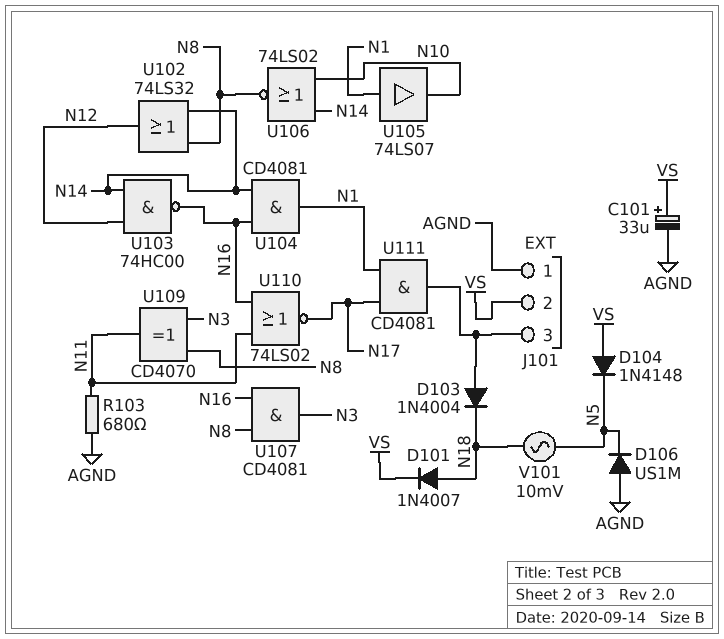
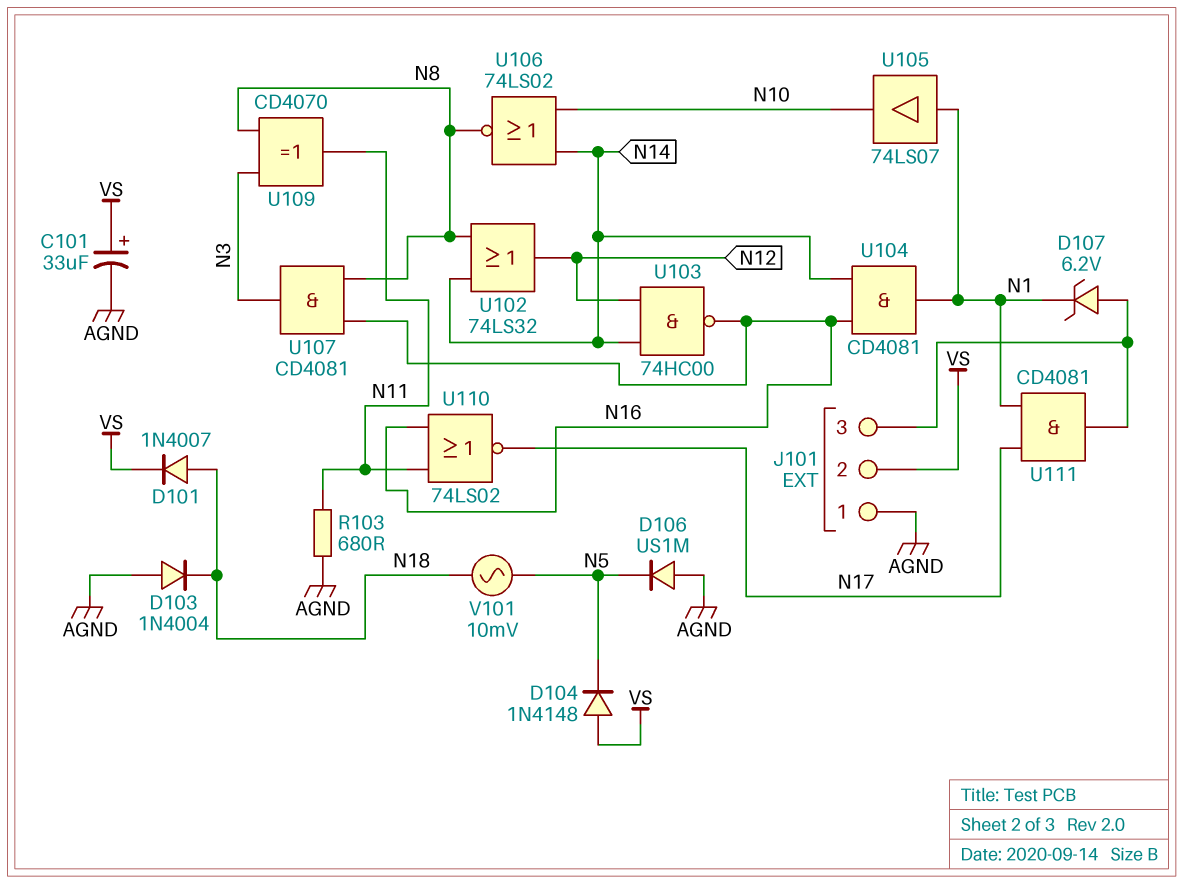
D103: diode 1N4004 (A J101/3, K N18) -> diode 1N4004 (A AGND, K N18)
D107: none -> zener 6.2V (A J101/3, K N1)

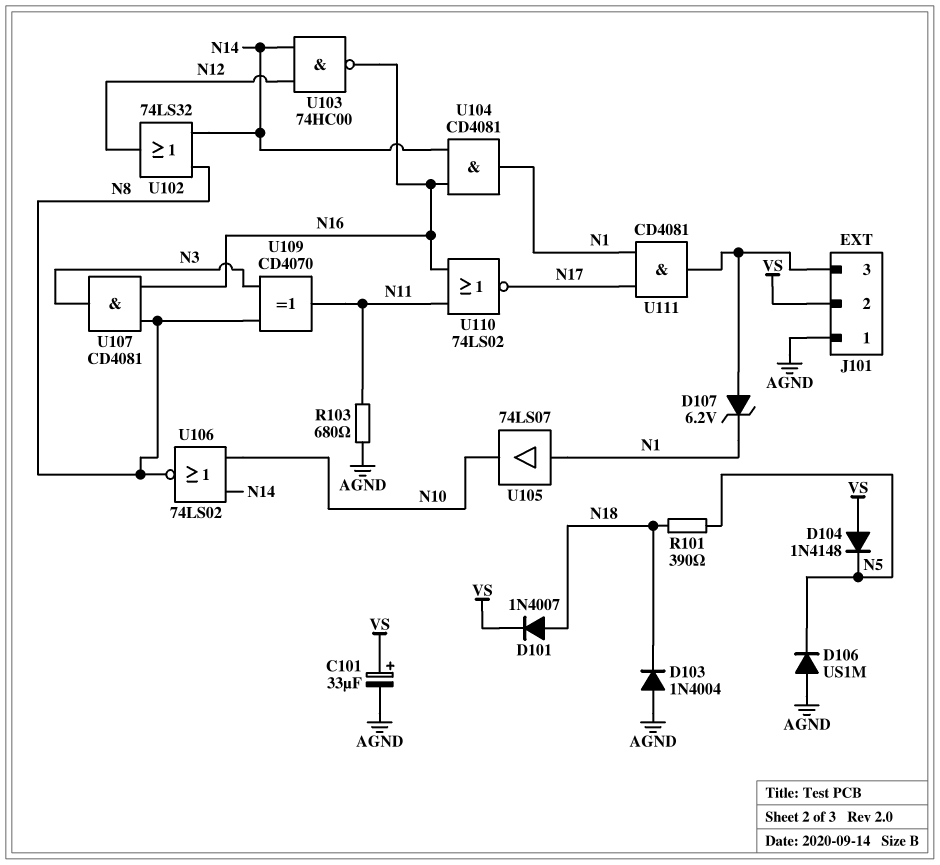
R101: none -> 390 (N5, N18)
V101: AC 10mV (N5, N18) -> none

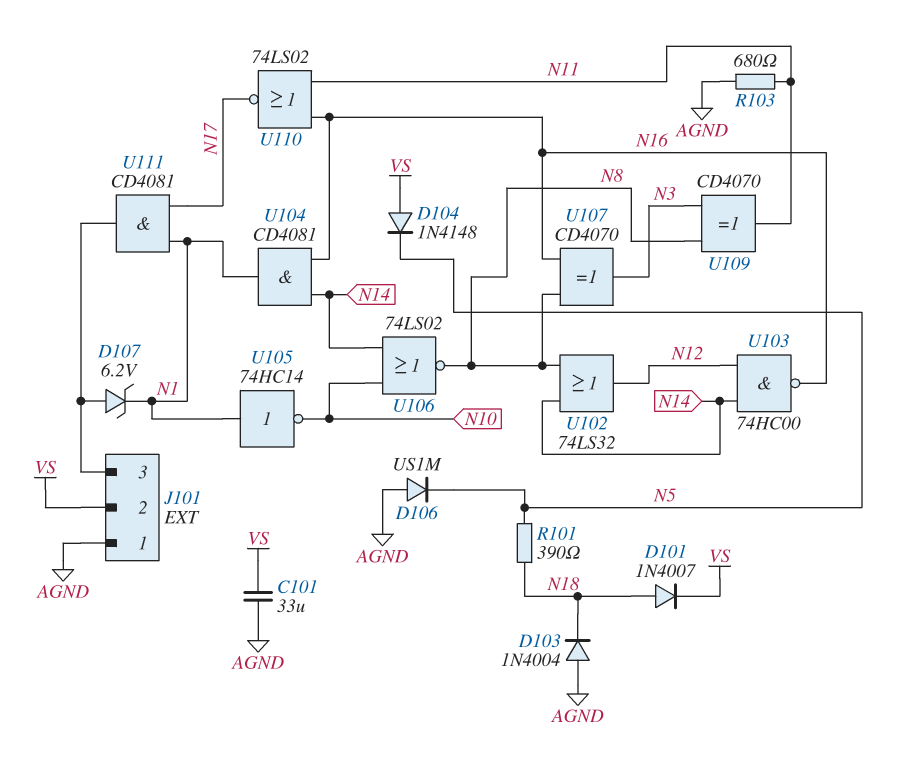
C101: 33uF (plus VS, minus AGND) -> 33uF (AGND, VS)
U105: buffer 74LS07 (in N1, out N10) -> NOT 74HC14 (in N1, out N10)
U107: AND CD4081 (in N8, in N16, out N3) -> XOR CD4070 (in N8, in N16, out N3)

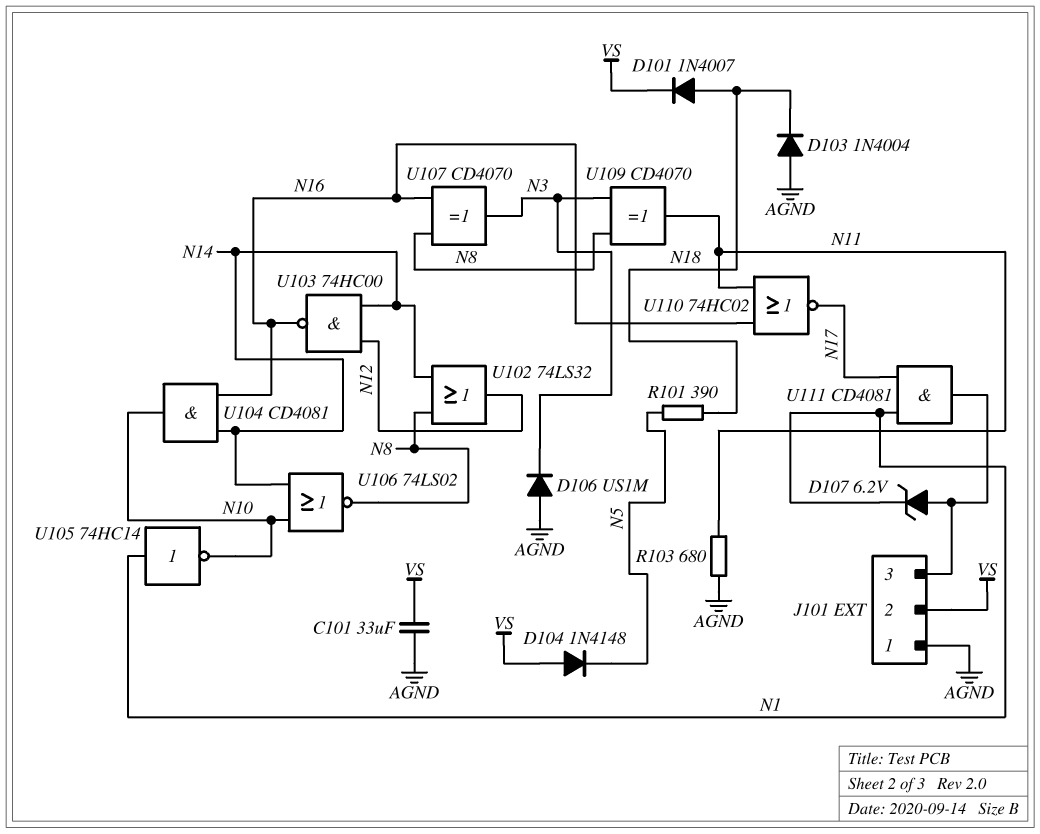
D106: diode US1M (A AGND, K N5) -> diode US1M (A AGND, K N3)
U104: AND CD4081 (in N14, in N16, out N1) -> AND CD4081 (in N14, in N16, out N10)
U110: NOR 74LS02 (in N11, in N16, out N17) -> NOR 74HC02 (in N11, in N16, out N17)

